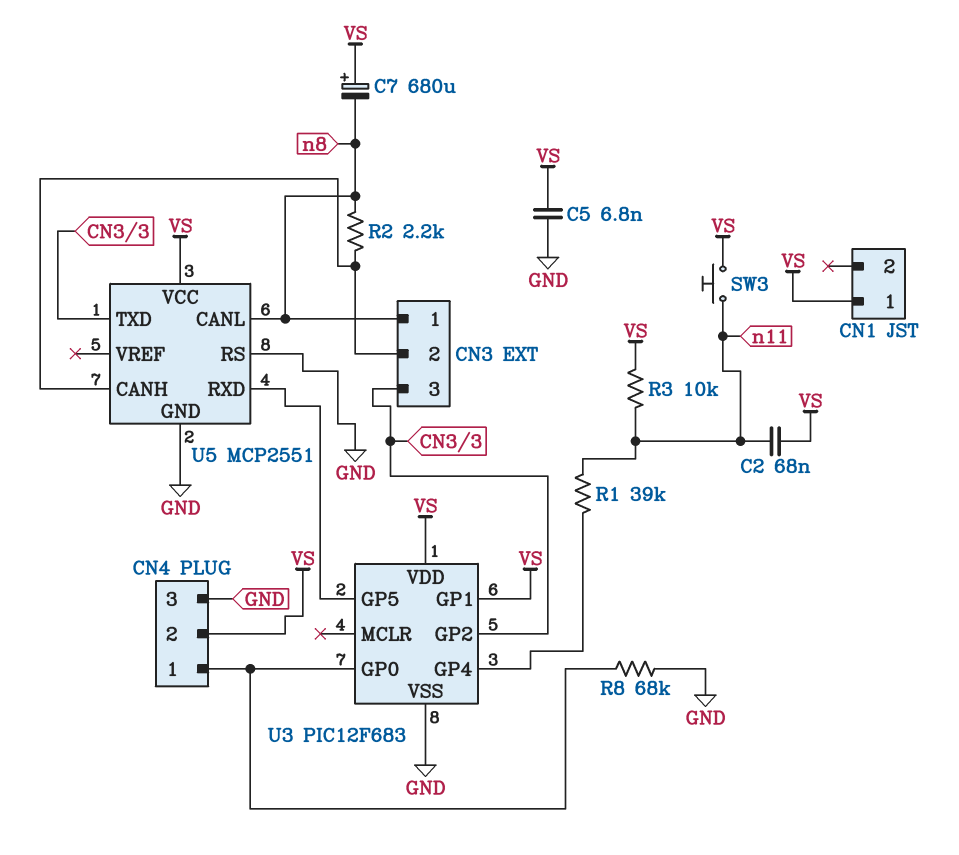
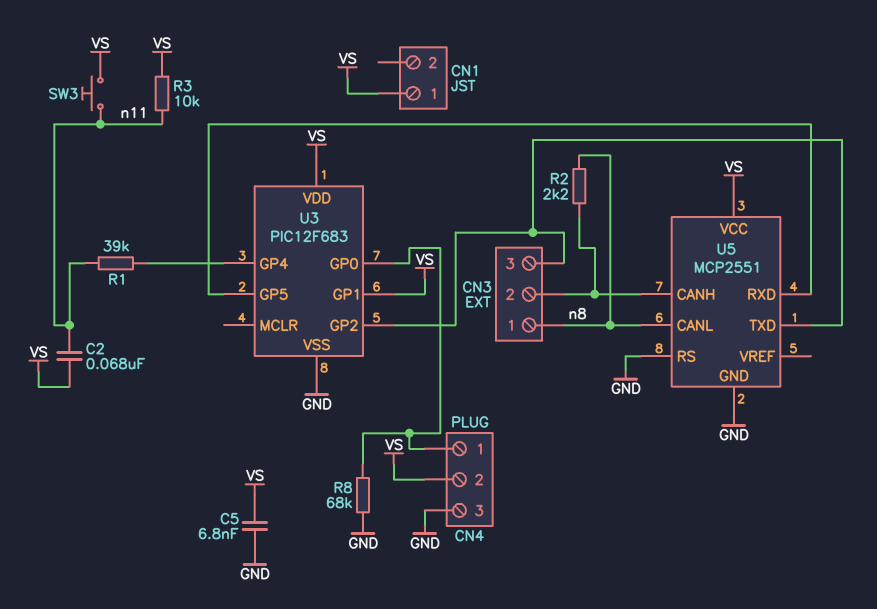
C7: 680uF (plus VS, minus n8) -> none

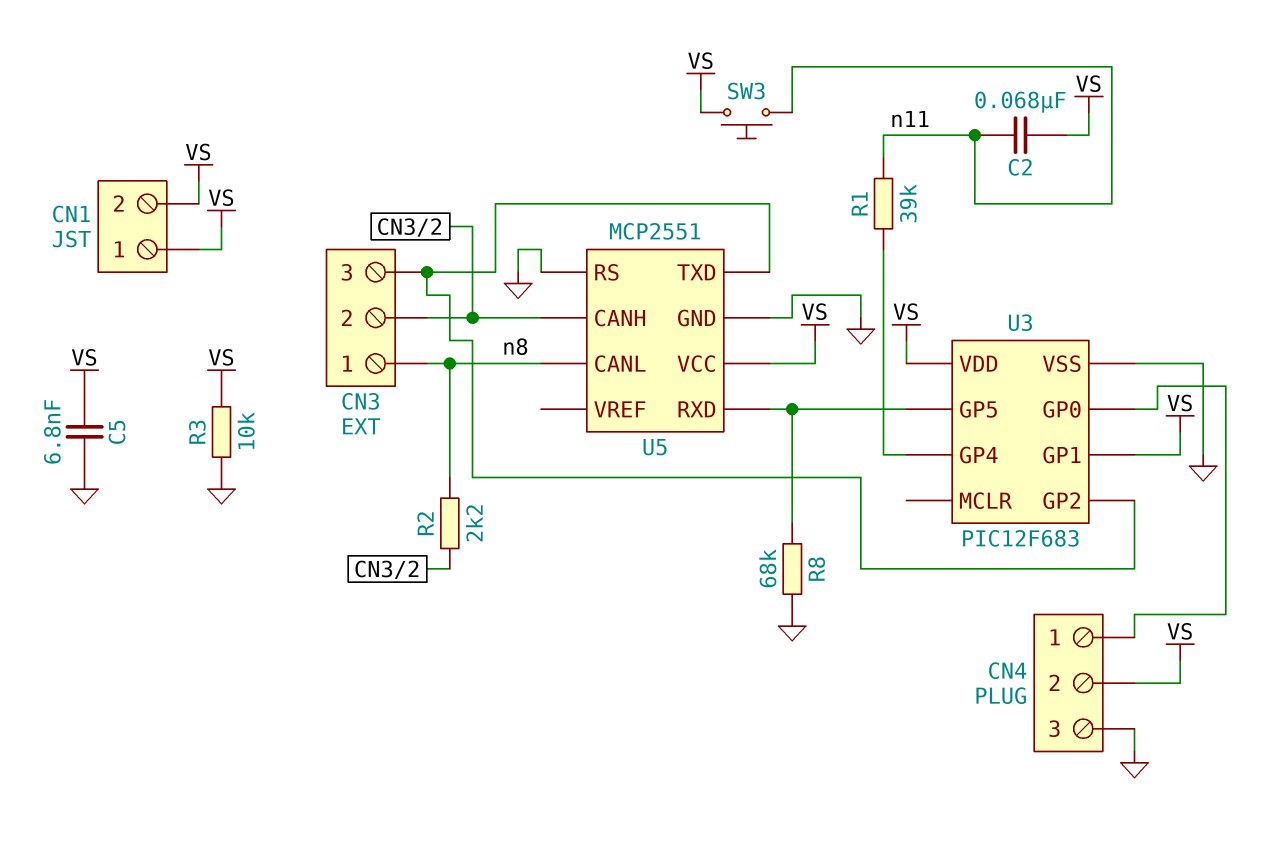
CN1 pin 2: none -> VS
R3: 10k (VS, n11) -> 10k (GND, VS)
R8: 68k (CN4/1, GND) -> 68k (GND, U3/GP5)

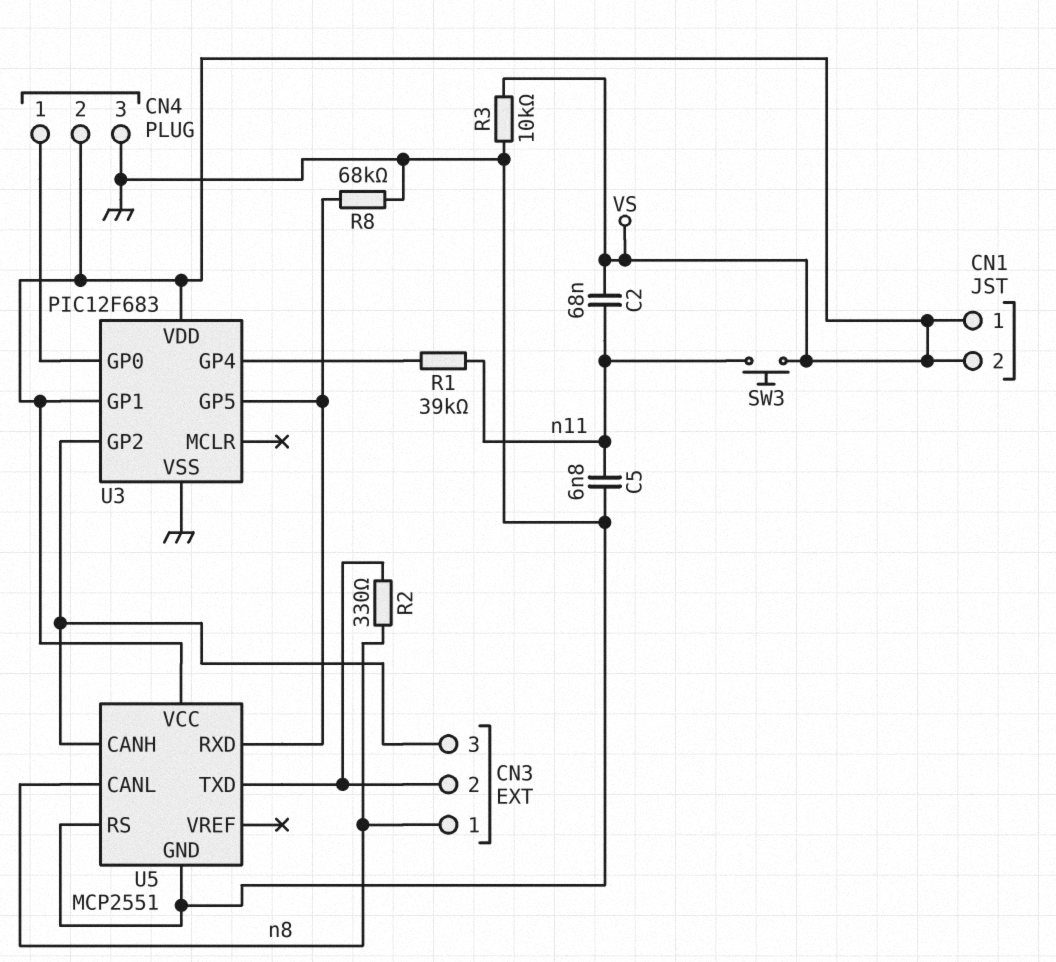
C5: 6.8nF (GND, VS) -> 6.8nF (GND, n11)
R2: 2.2k (CN3/2, n8) -> 330 (CN3/2, n8)
U5 pin CANH: CN3/2 -> CN3/3
U5 pin TXD: CN3/3 -> CN3/2

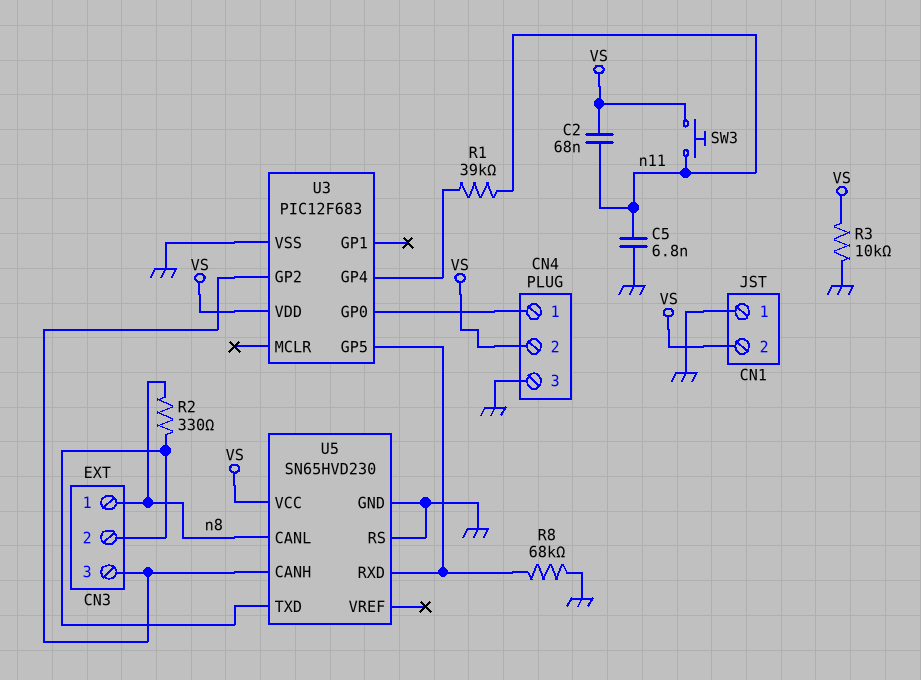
CN1 pin 1: VS -> GND
U3 pin GP1: VS -> none
U5: MCP2551 -> SN65HVD230

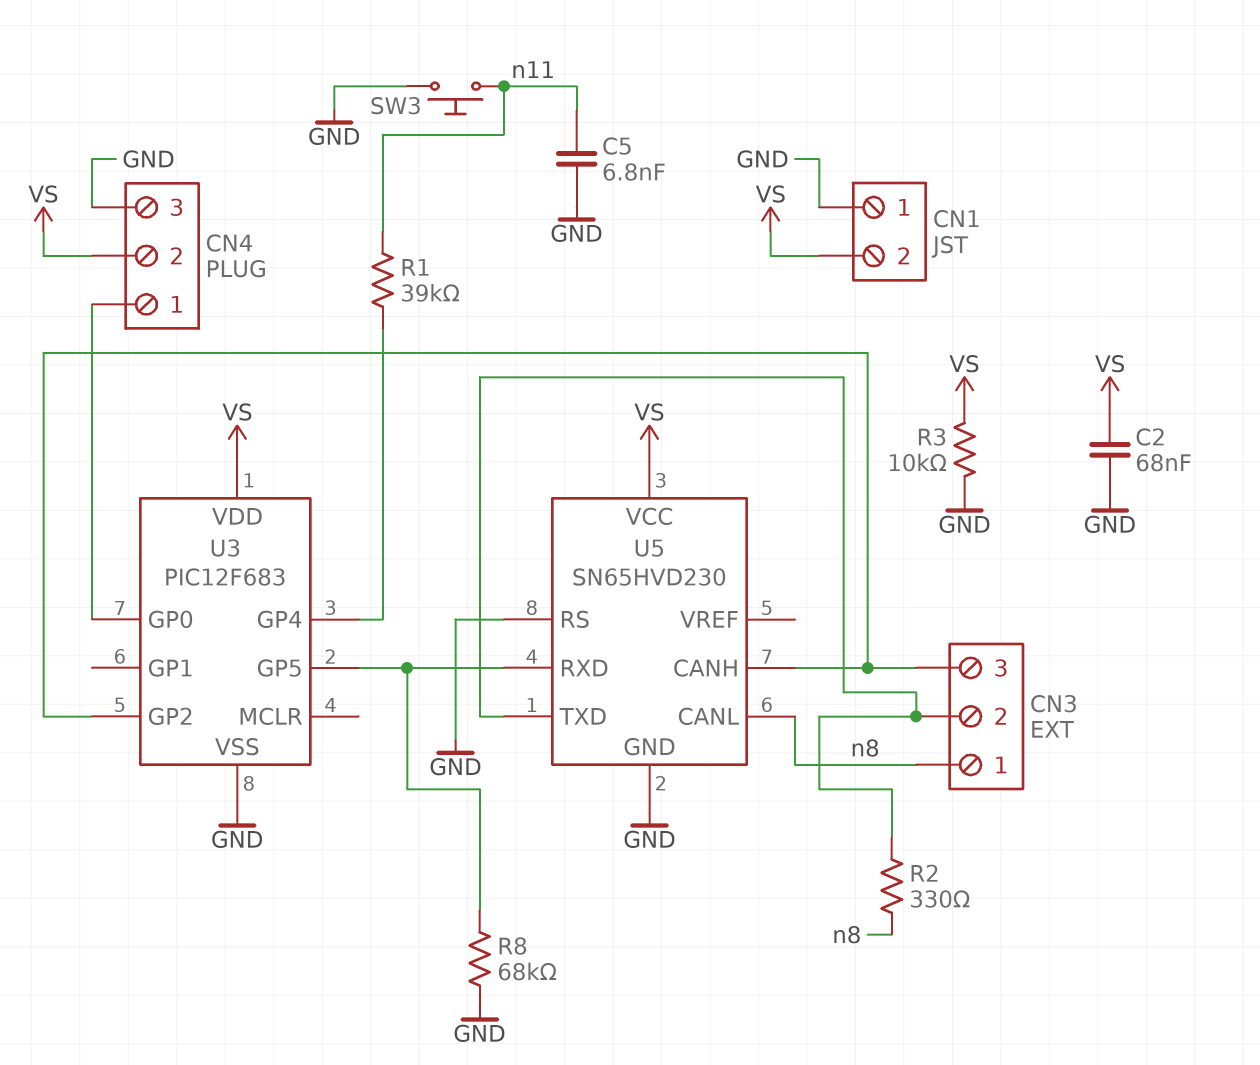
C2: 68nF (VS, n11) -> 68nF (GND, VS)
SW3: button (VS, n11) -> button (GND, n11)

